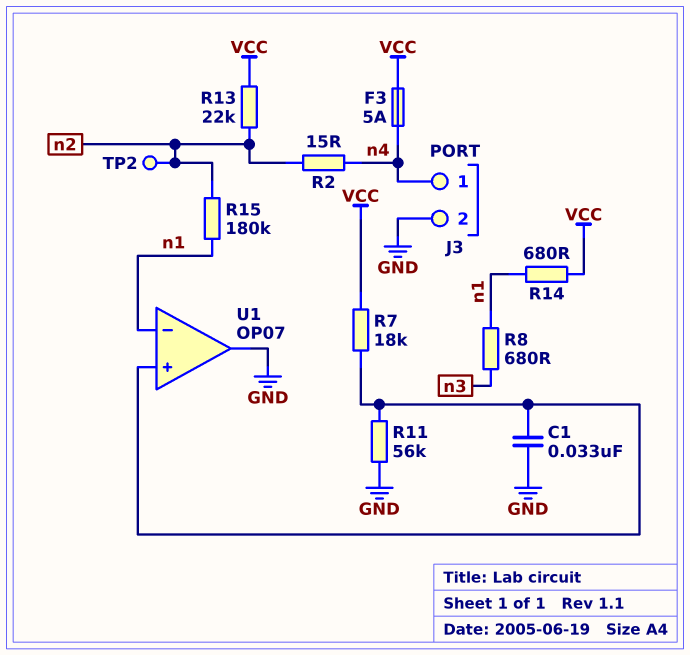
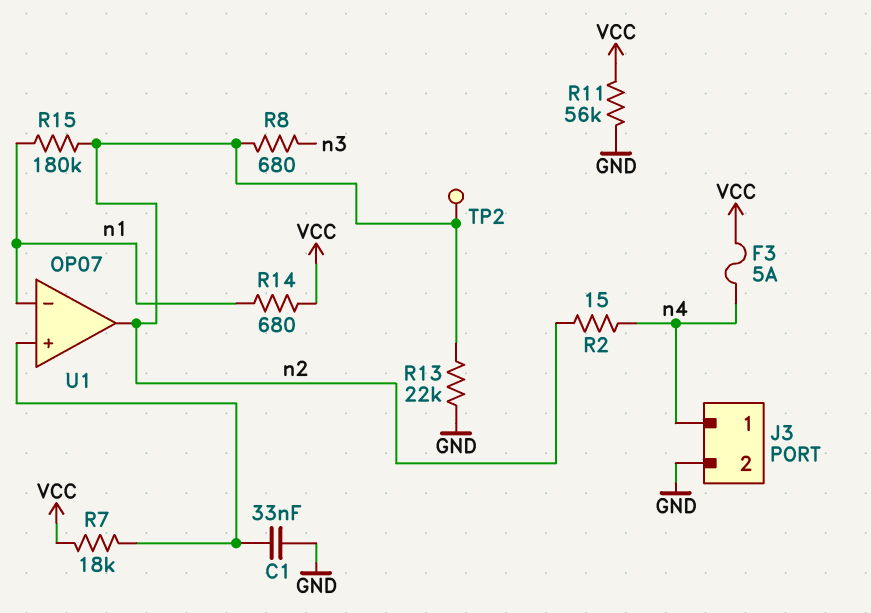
R8: 680 (n1, n3) -> 680 (n2, n3)
R11: 56k (GND, U1/in+) -> 56k (GND, VCC)
R13: 22k (VCC, n2) -> 22k (GND, n2)
U1 pin out: GND -> n2

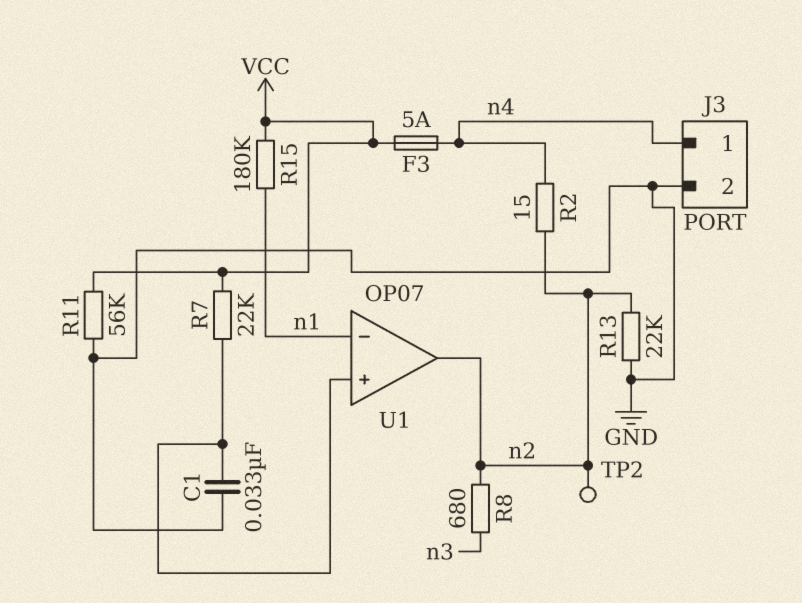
R7: 18k (U1/in+, VCC) -> 22k (U1/in+, VCC)
R14: 680 (VCC, n1) -> none
R15: 180k (n1, n2) -> 180k (VCC, n1)

